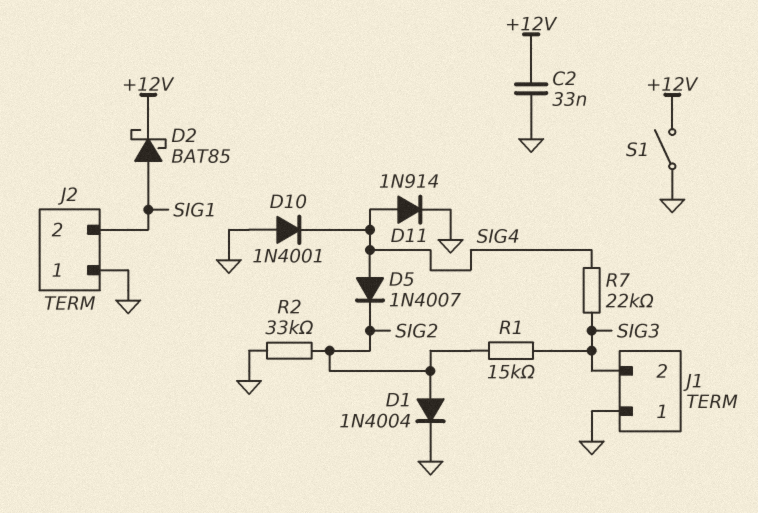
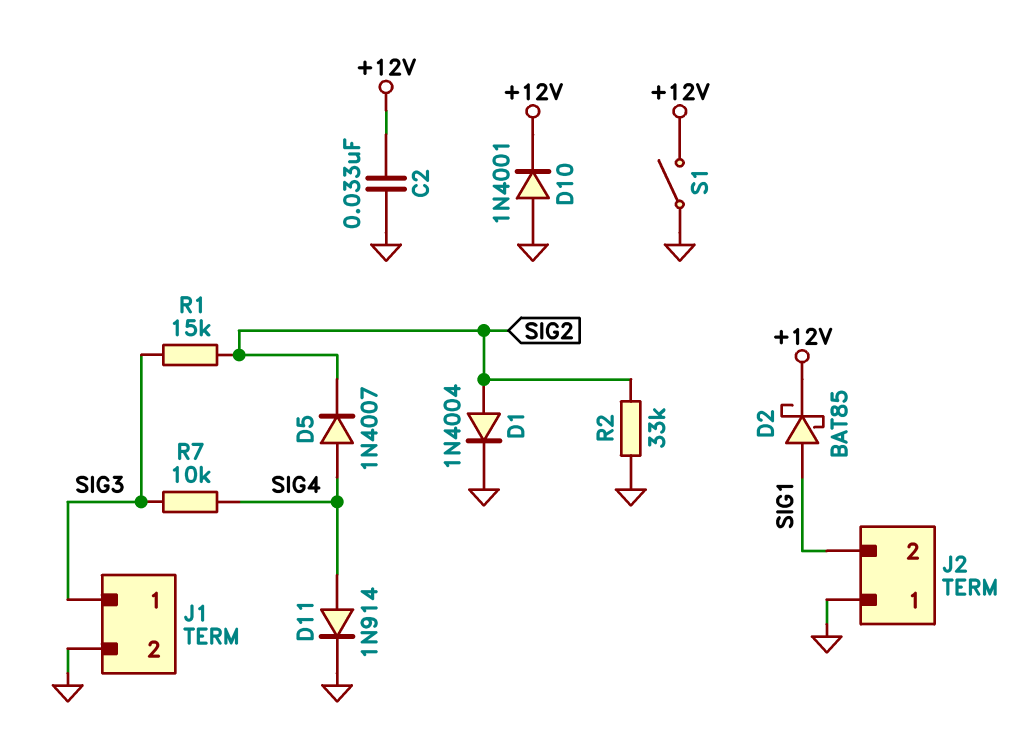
D10: diode 1N4001 (A GND, K SIG4) -> diode 1N4001 (A GND, K +12V)
J1 pin 1: GND -> SIG3
J1 pin 2: SIG3 -> GND
R7: 22k (SIG3, SIG4) -> 10k (SIG3, SIG4)

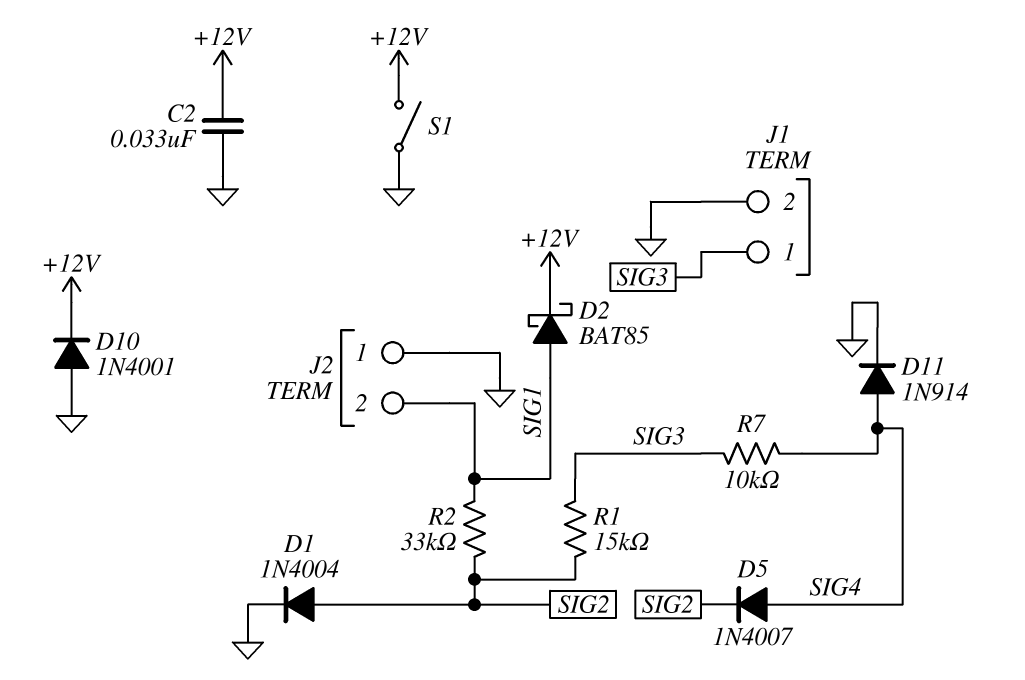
R2: 33k (GND, SIG2) -> 33k (SIG1, SIG2)

